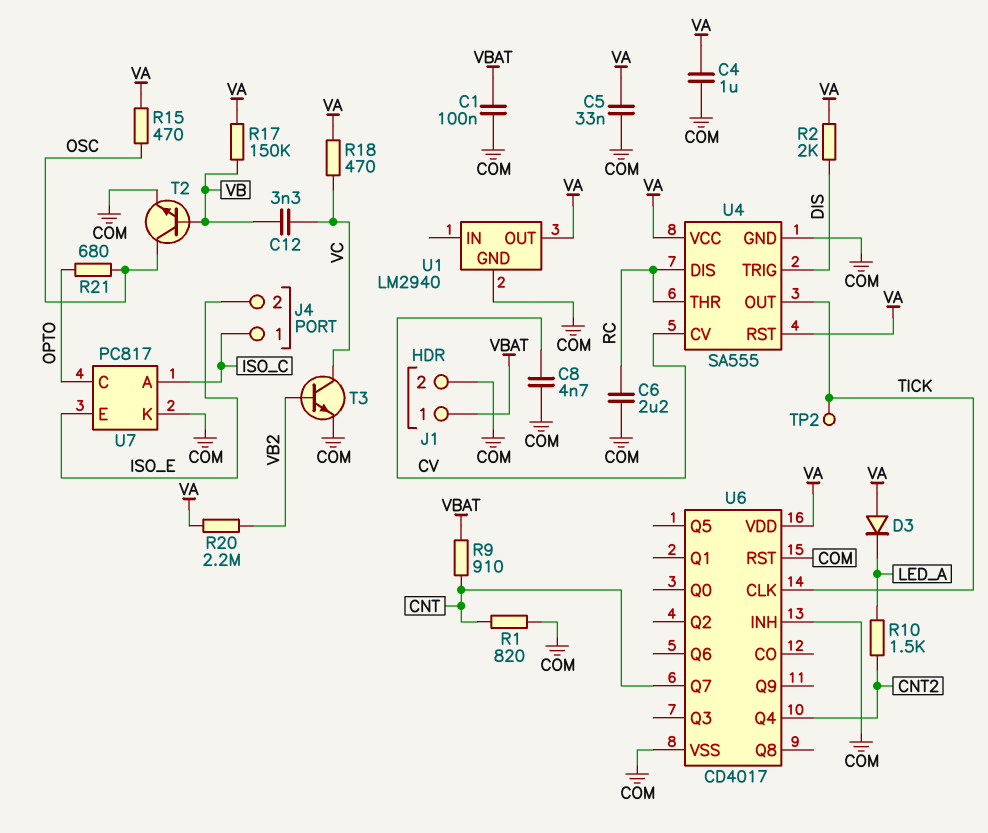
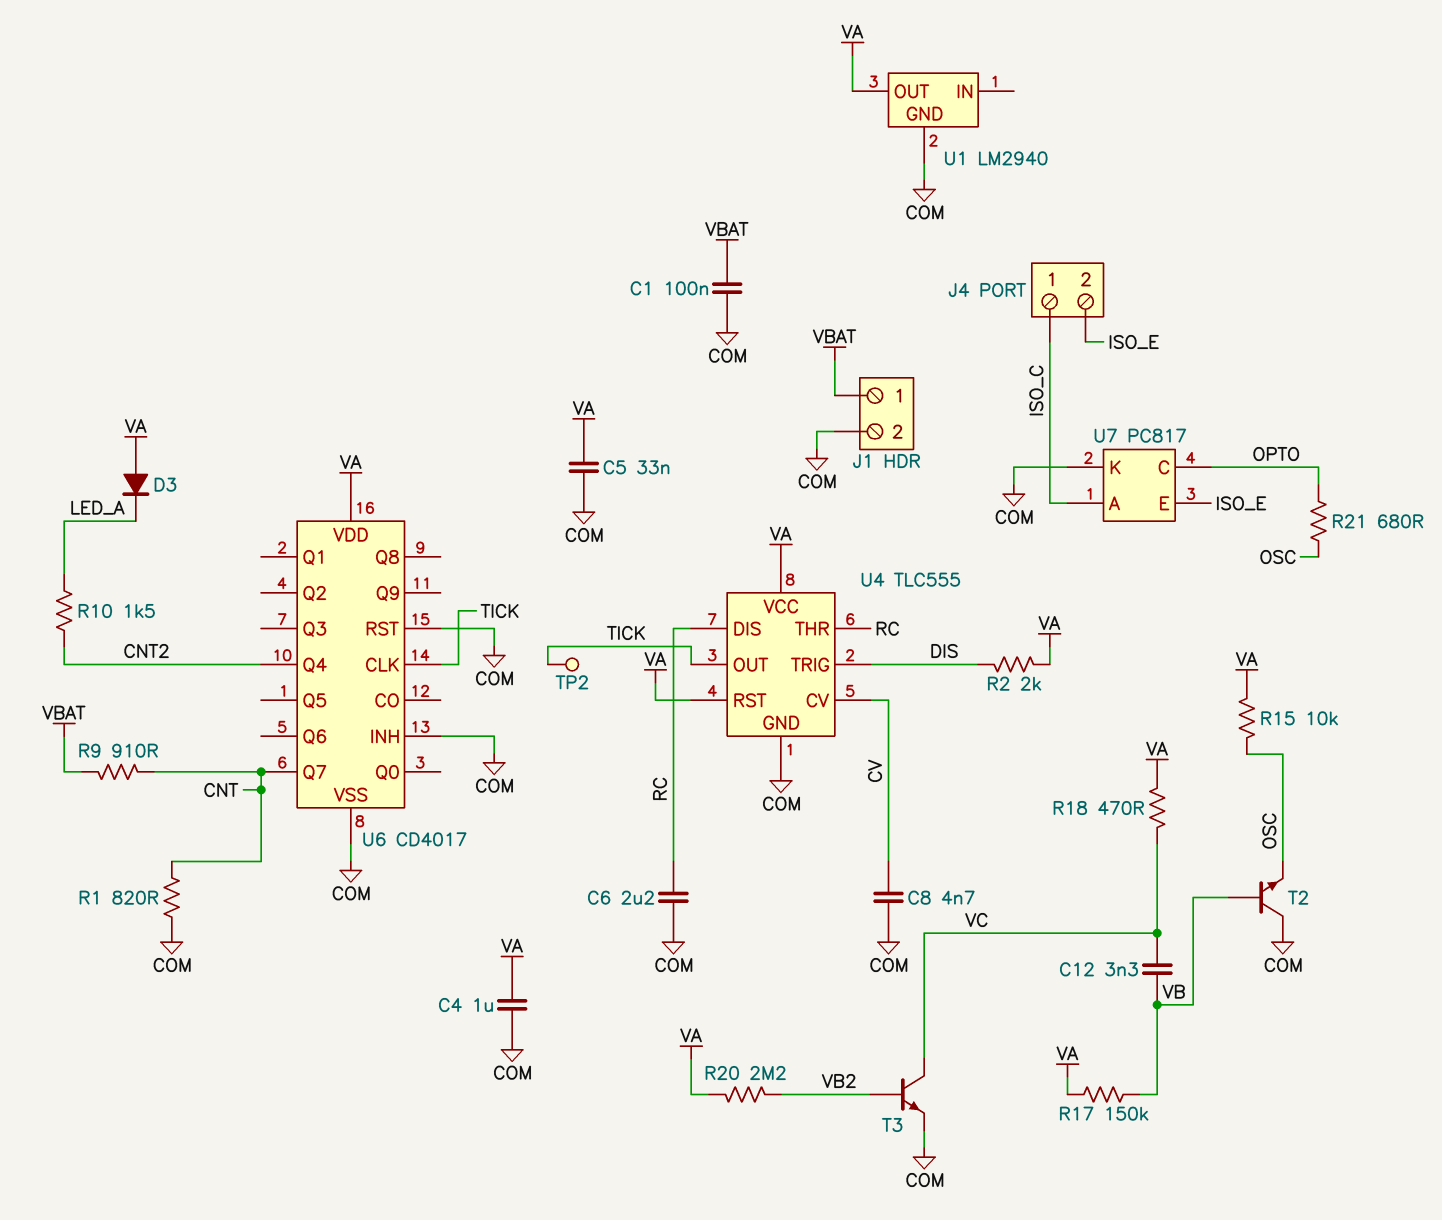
R15: 470 (OSC, VA) -> 10k (OSC, VA)
T2: NPN (B VB, C OSC, E COM) -> NPN (B VB, C COM, E OSC)
U4: SA555 -> TLC555

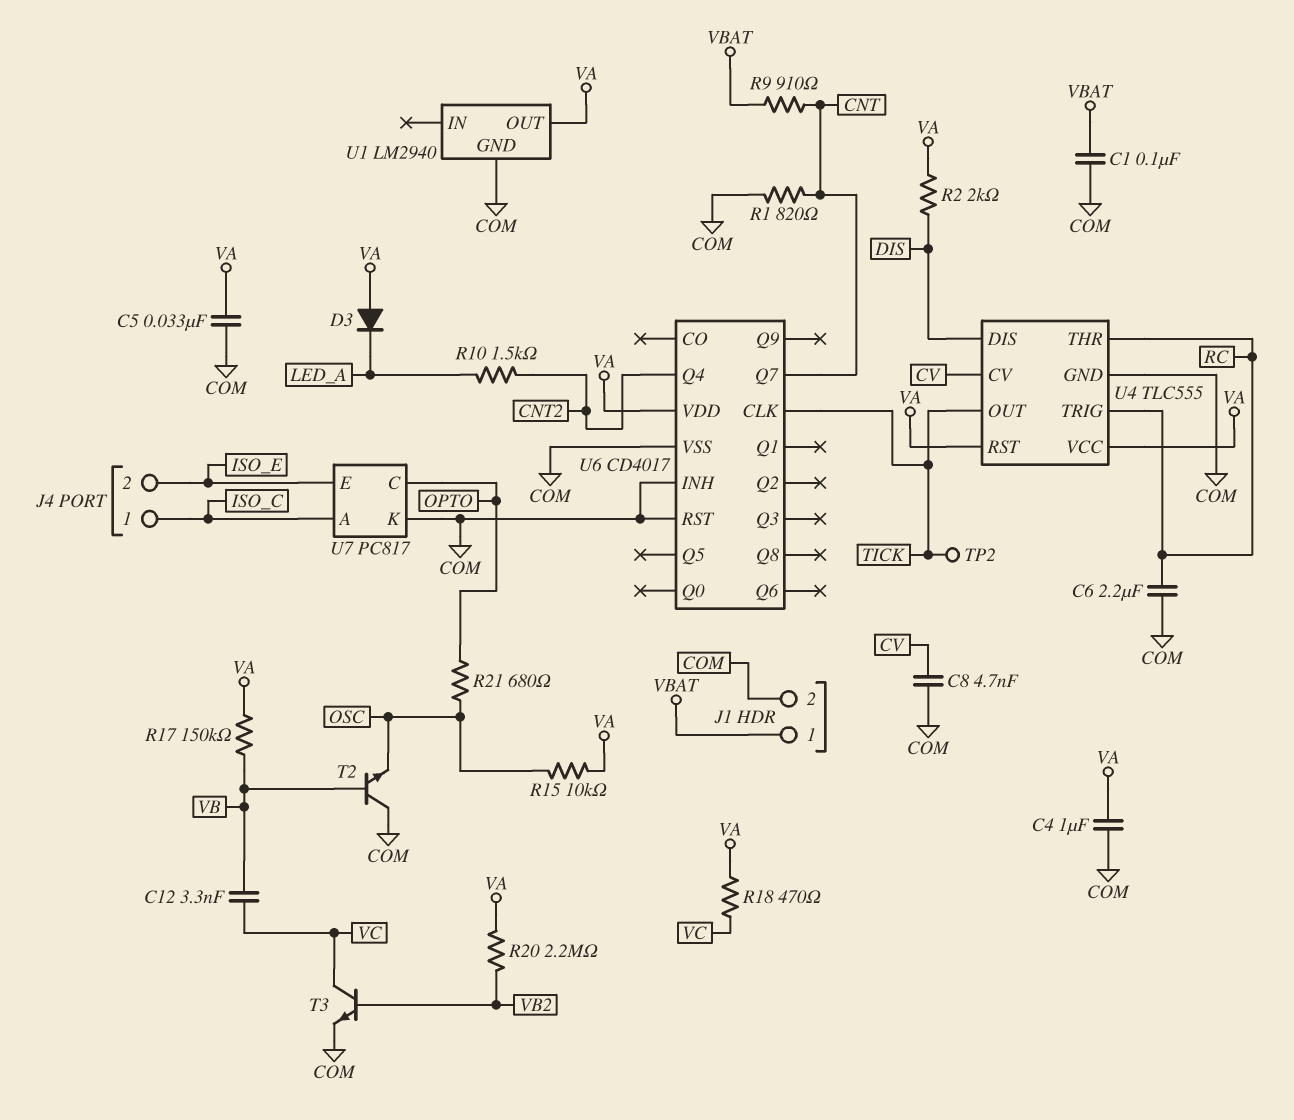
U4 pin DIS: RC -> DIS
U4 pin TRIG: DIS -> RC

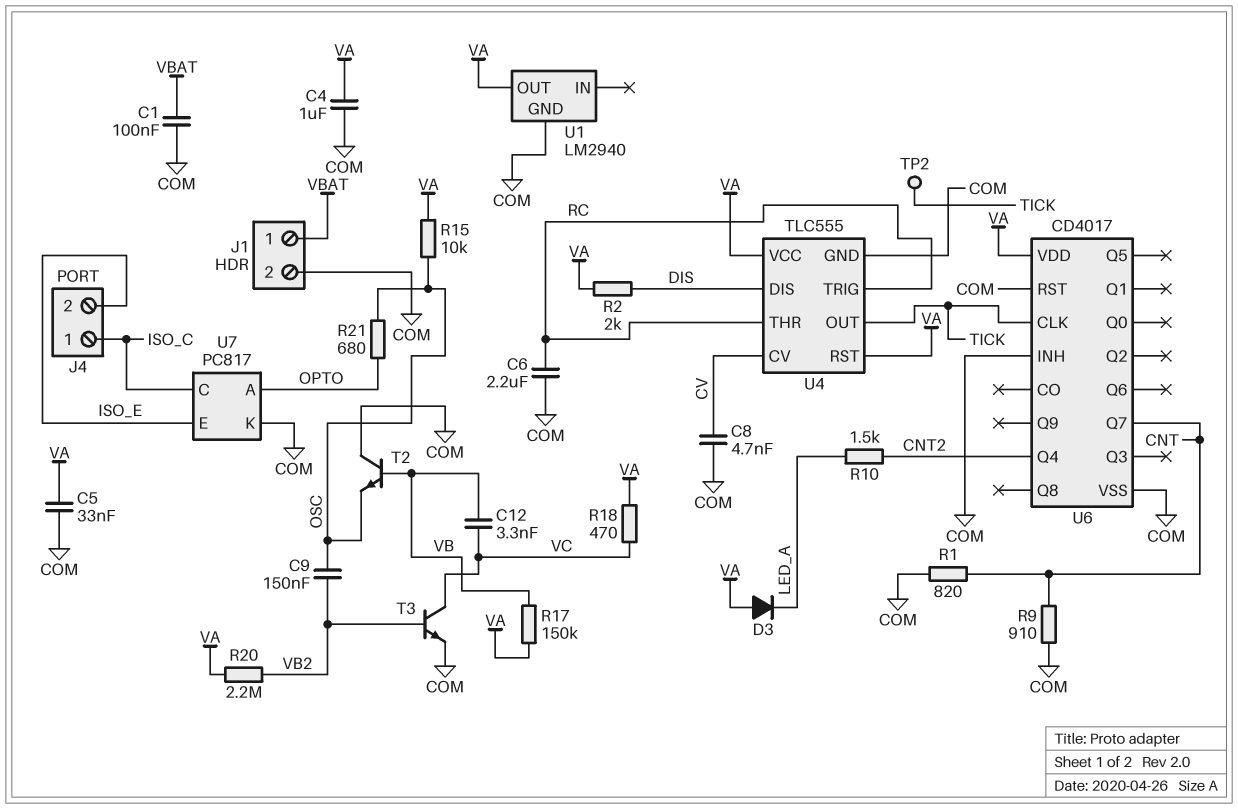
C9: none -> 150nF (OSC, VB2)
R9: 910 (CNT, VBAT) -> 910 (CNT, COM)
U7 pin A: ISO_C -> OPTO
U7 pin C: OPTO -> ISO_C

